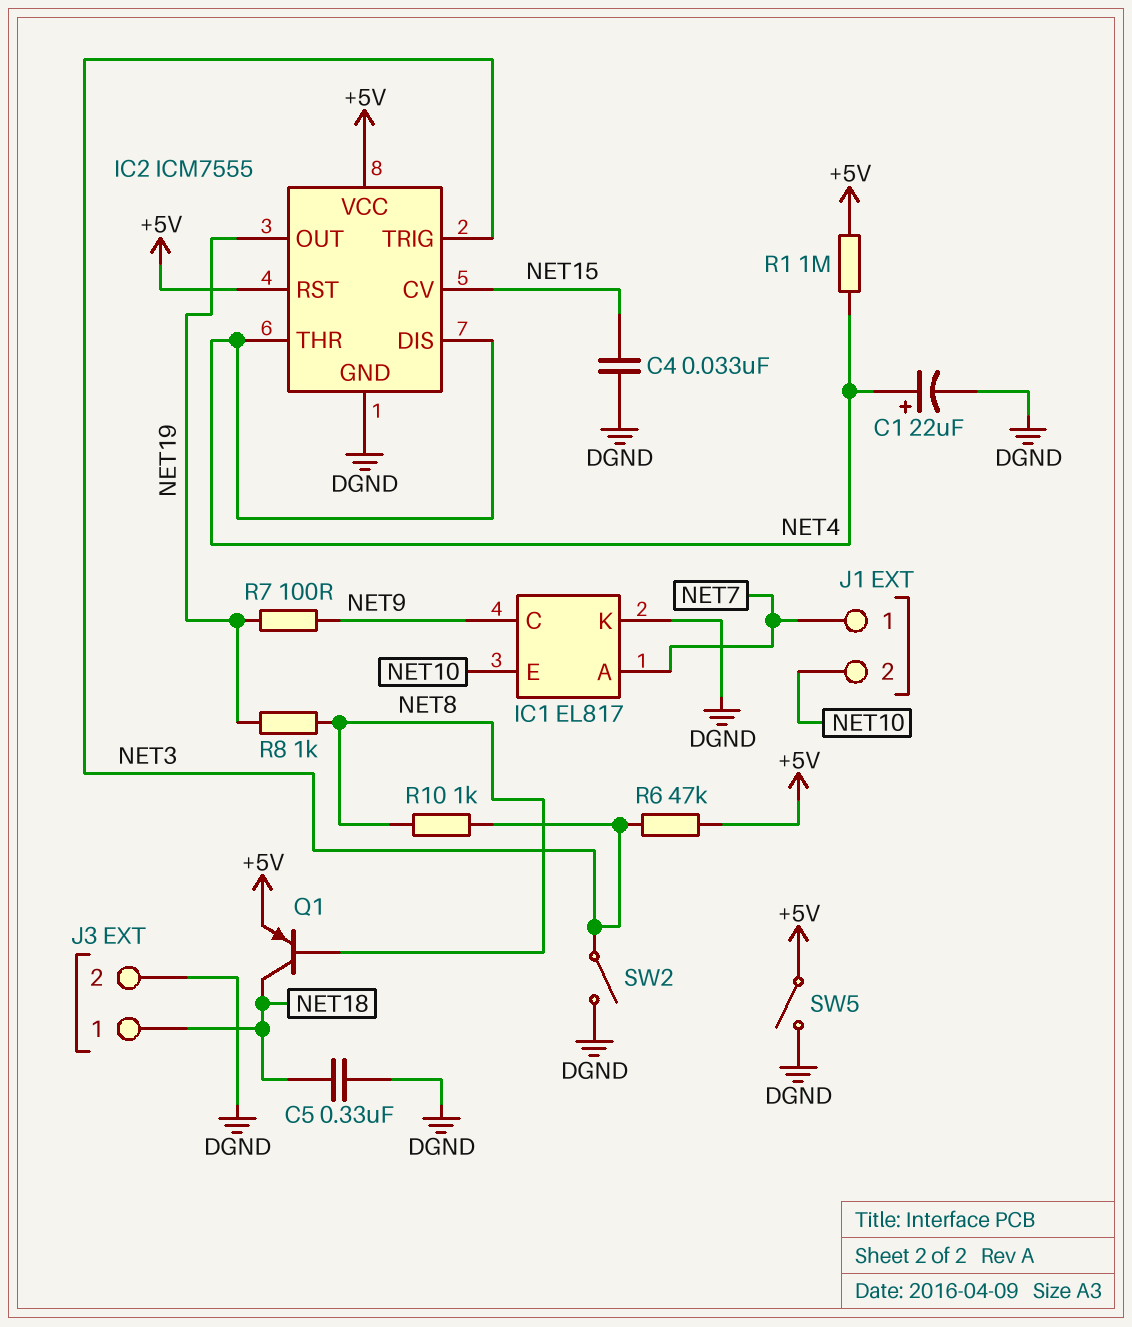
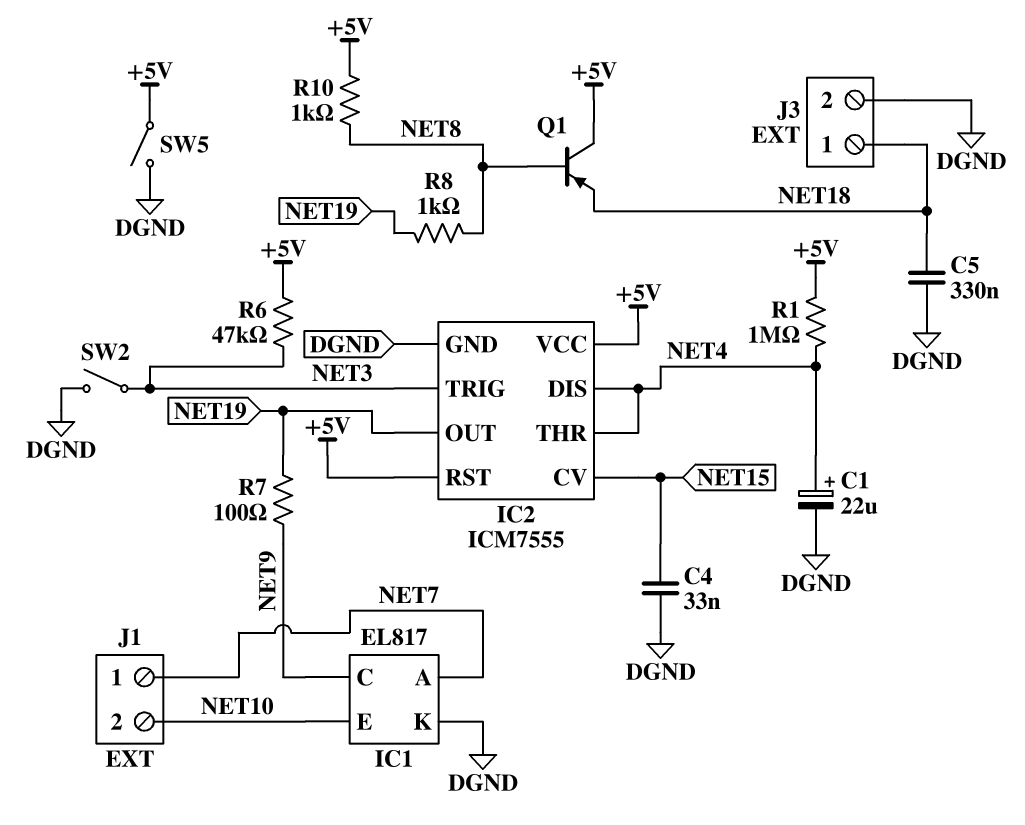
Q1: PNP (B NET8, C NET18, E +5V) -> PNP (B NET8, C +5V, E NET18)
R10: 1k (NET3, NET8) -> 1k (+5V, NET8)

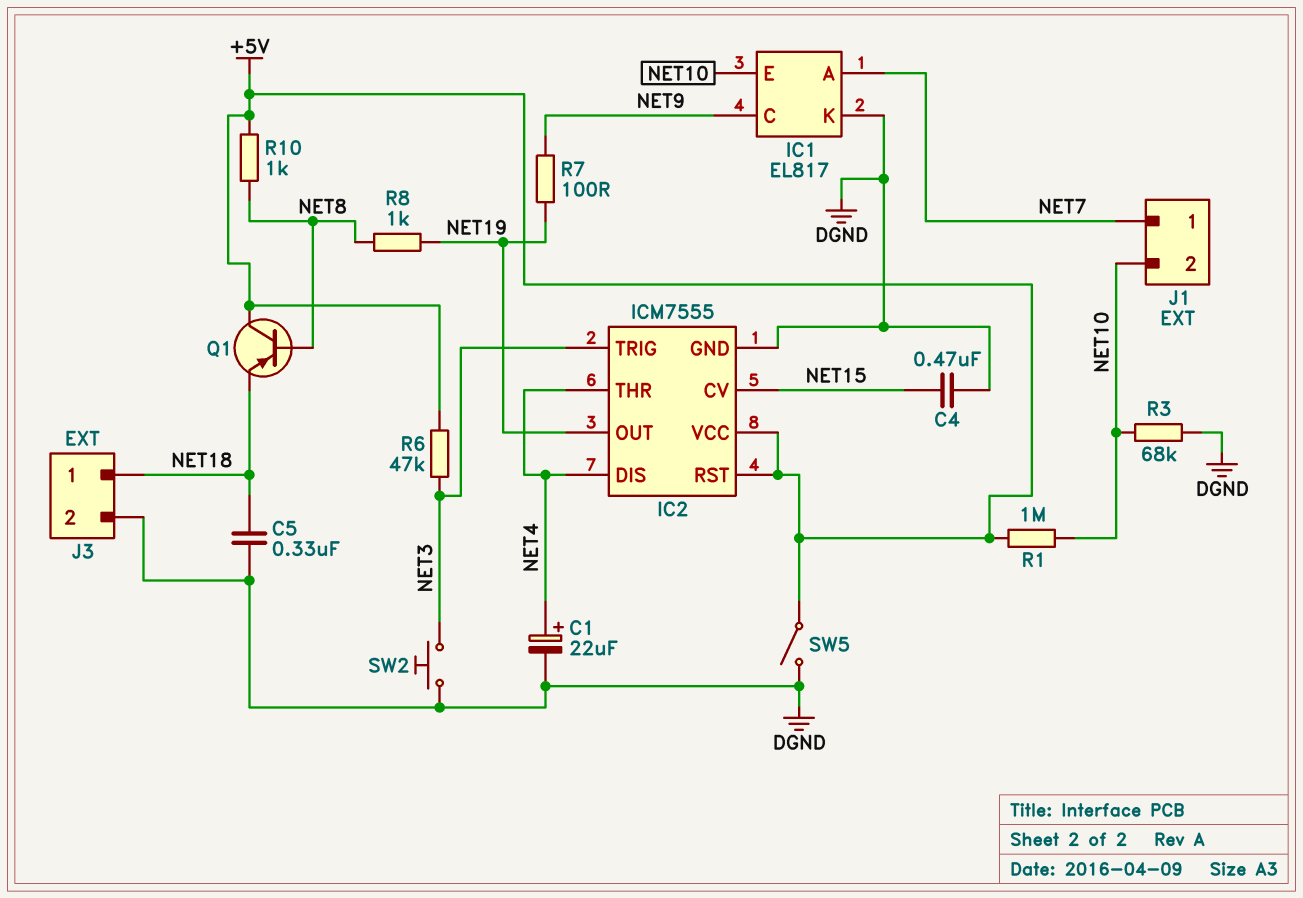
C4: 33nF (DGND, NET15) -> 470nF (DGND, NET15)
R1: 1M (+5V, NET4) -> 1M (+5V, NET10)
R3: none -> 68k (DGND, NET10)
SW2: switch (DGND, NET3) -> button (DGND, NET3)

